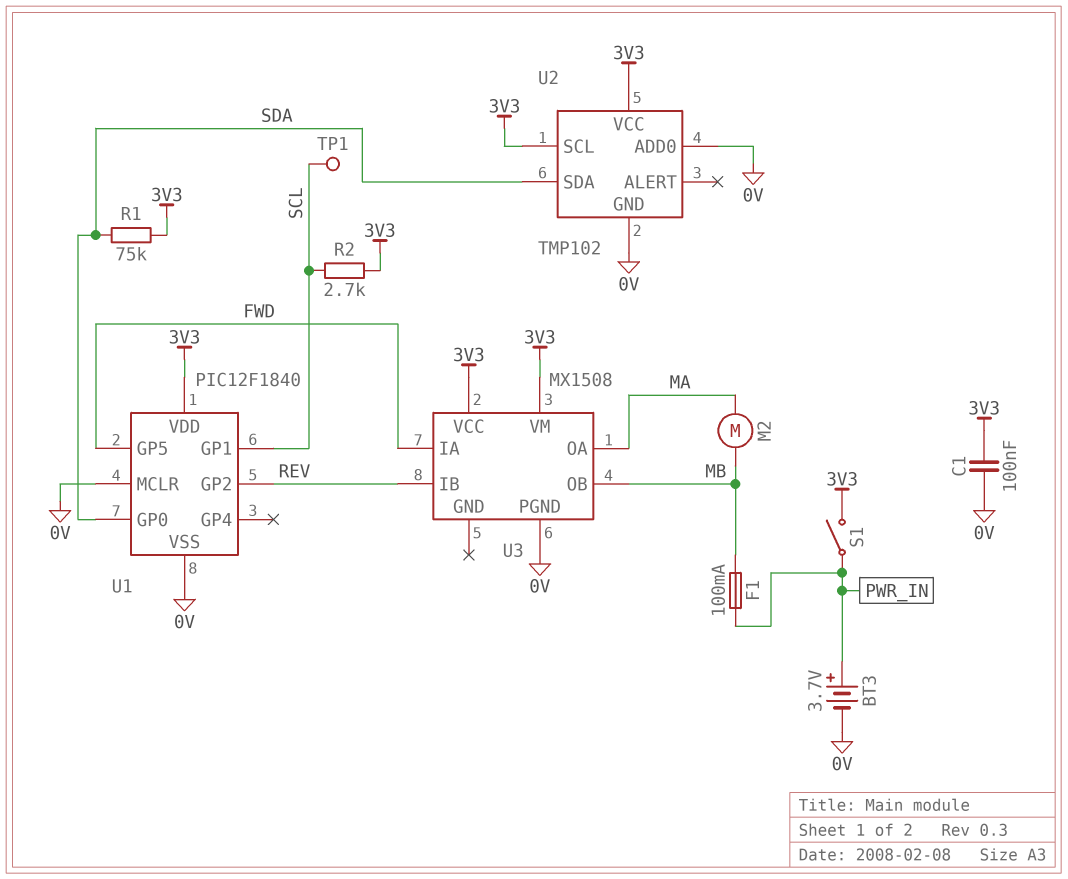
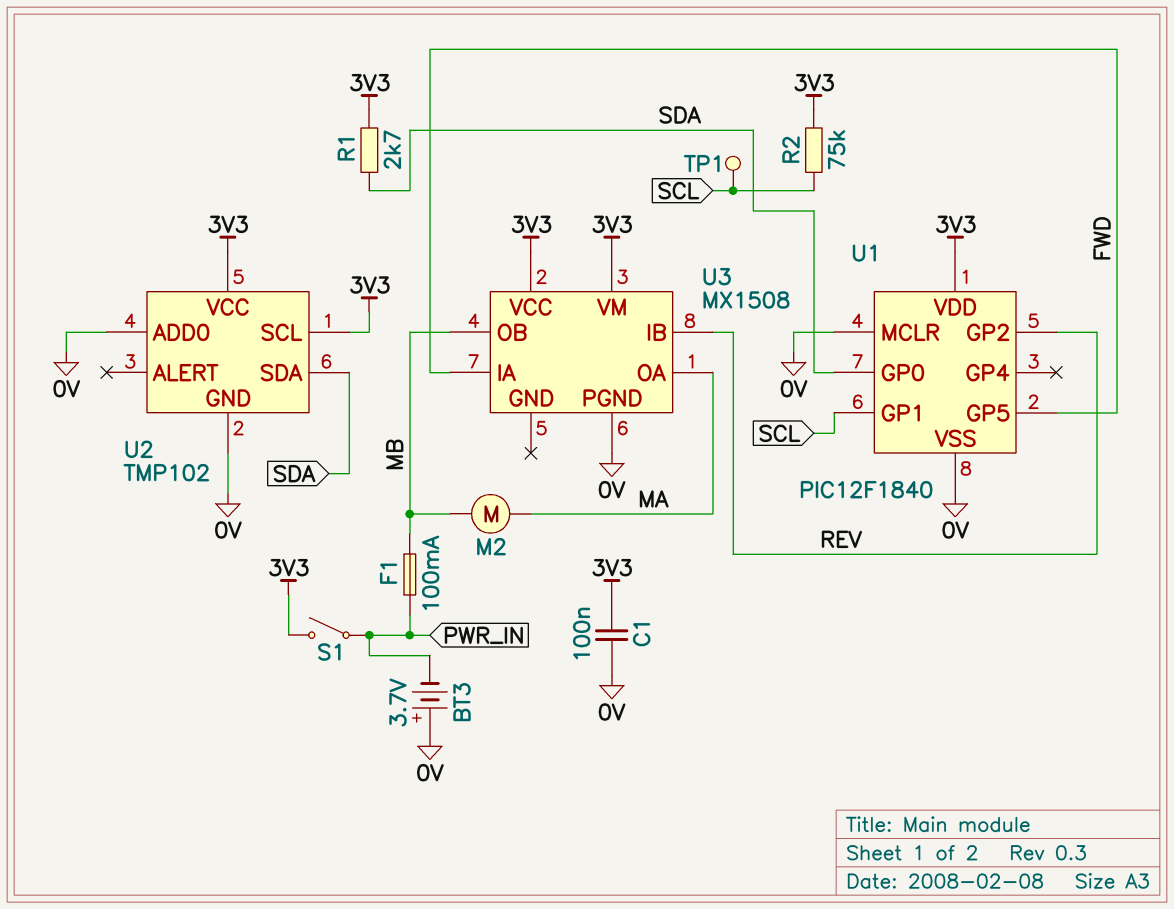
BT3: 3.7V (plus PWR_IN, minus 0V) -> 3.7V (plus 0V, minus PWR_IN)
R1: 75k (3V3, SDA) -> 2.7k (3V3, SDA)
R2: 2.7k (3V3, SCL) -> 75k (3V3, SCL)

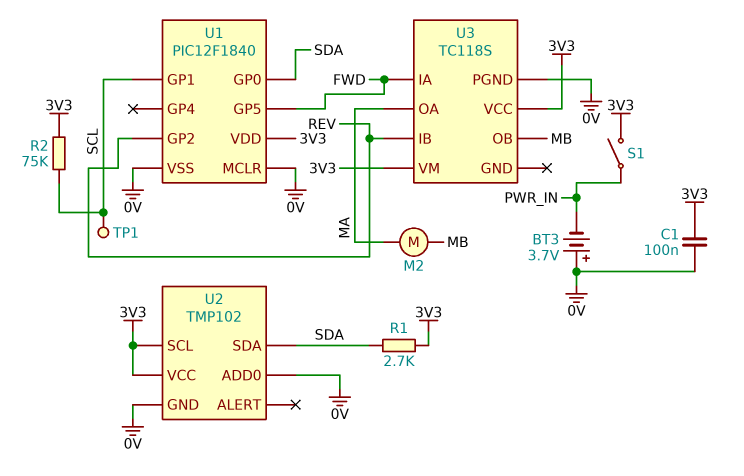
F1: 100mA (MB, PWR_IN) -> none
U3: MX1508 -> TC118S

